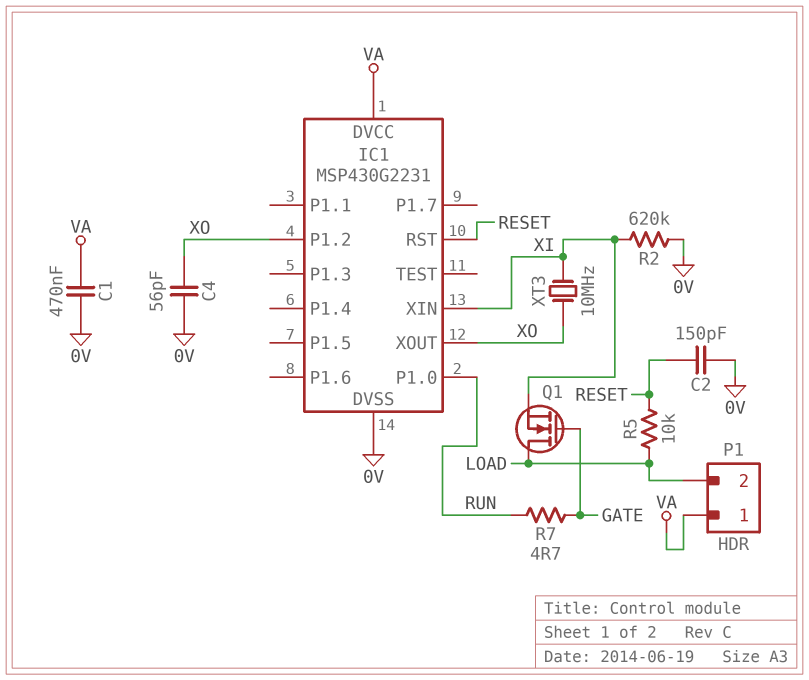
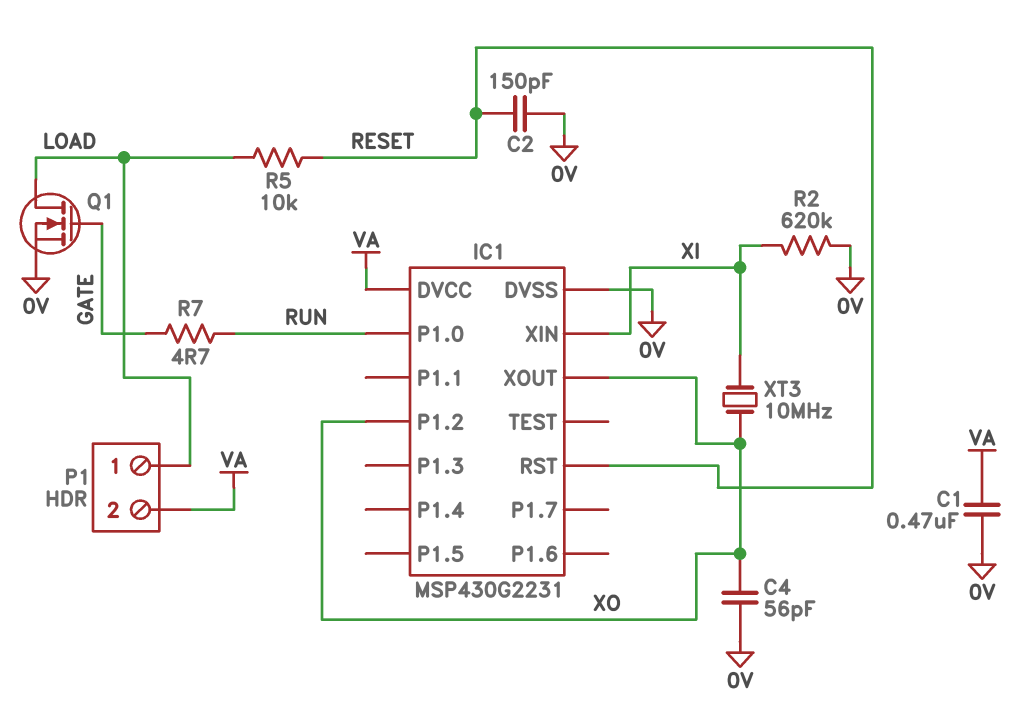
P1 pin 1: VA -> LOAD
P1 pin 2: LOAD -> VA
Q1: NMOS (G GATE, D LOAD, S XI) -> NMOS (G GATE, D LOAD, S 0V)

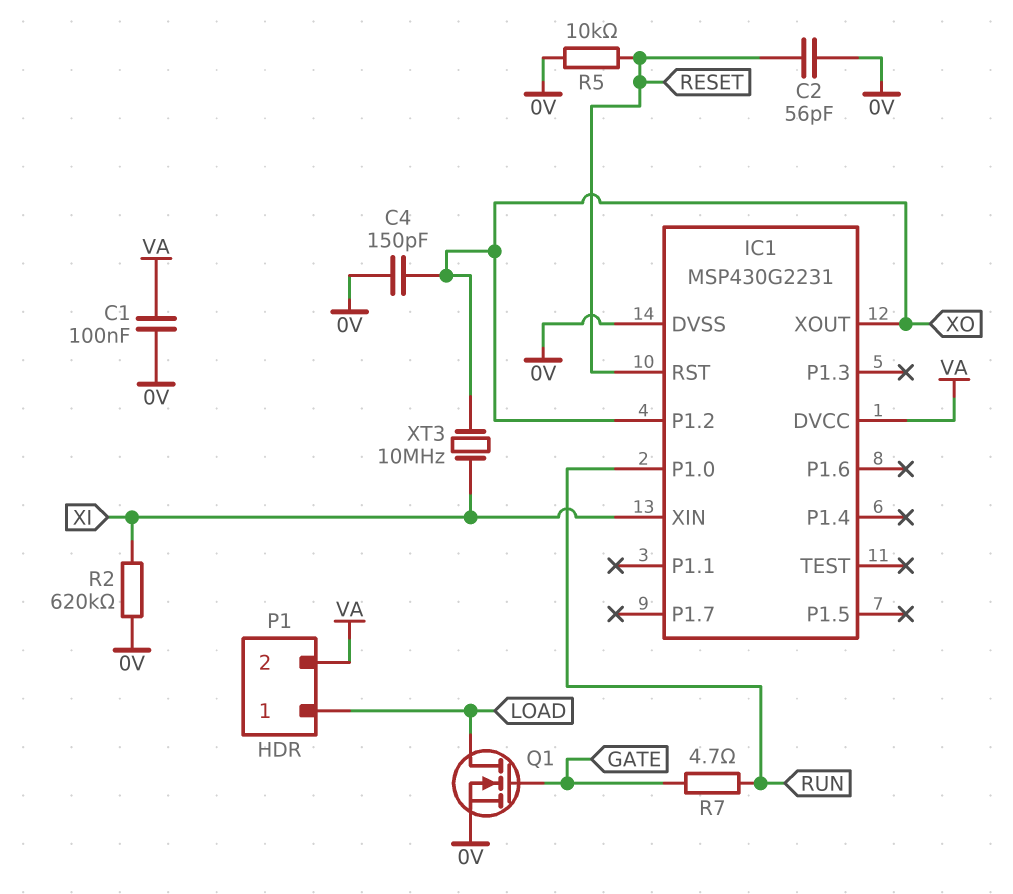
C1: 470nF (0V, VA) -> 100nF (0V, VA)
C2: 150pF (0V, RESET) -> 56pF (0V, RESET)
C4: 56pF (0V, XO) -> 150pF (0V, XO)
R5: 10k (LOAD, RESET) -> 10k (0V, RESET)

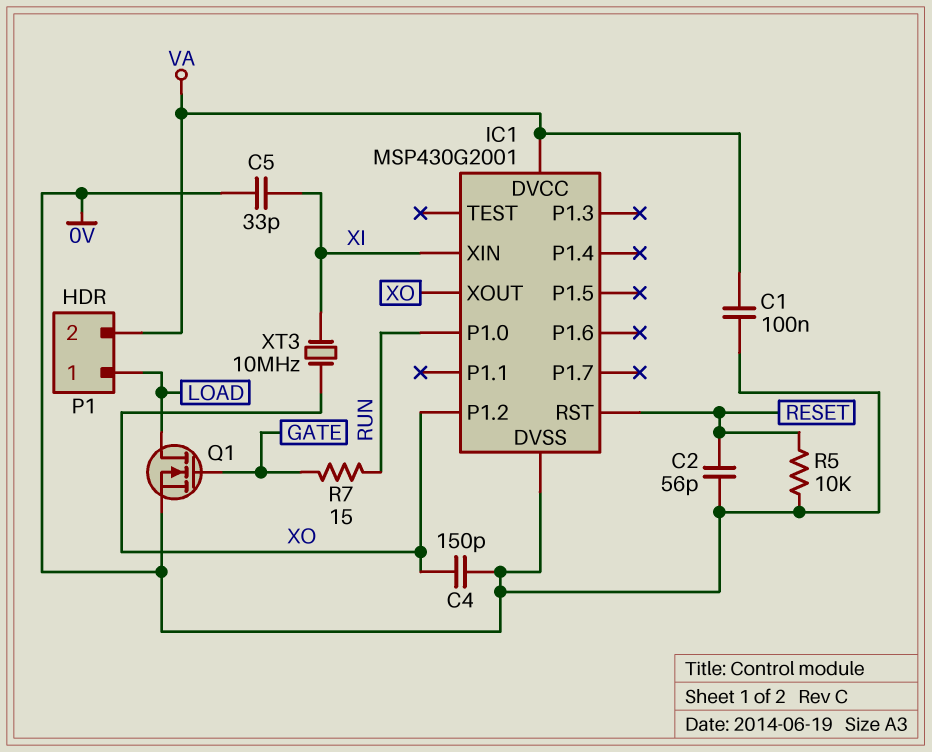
C5: none -> 33pF (0V, XI)
IC1: MSP430G2231 -> MSP430G2001
R2: 620k (0V, XI) -> none
R7: 4.7 (GATE, RUN) -> 15 (GATE, RUN)

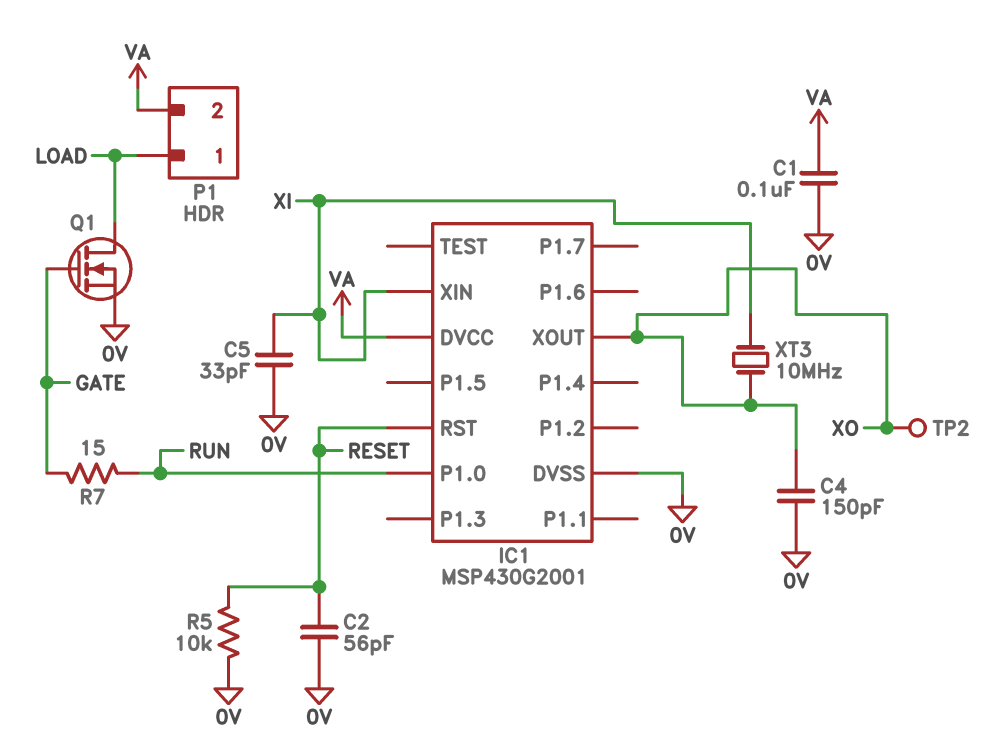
IC1 pin P1.2: XO -> none
TP2: none -> test point (XO)

